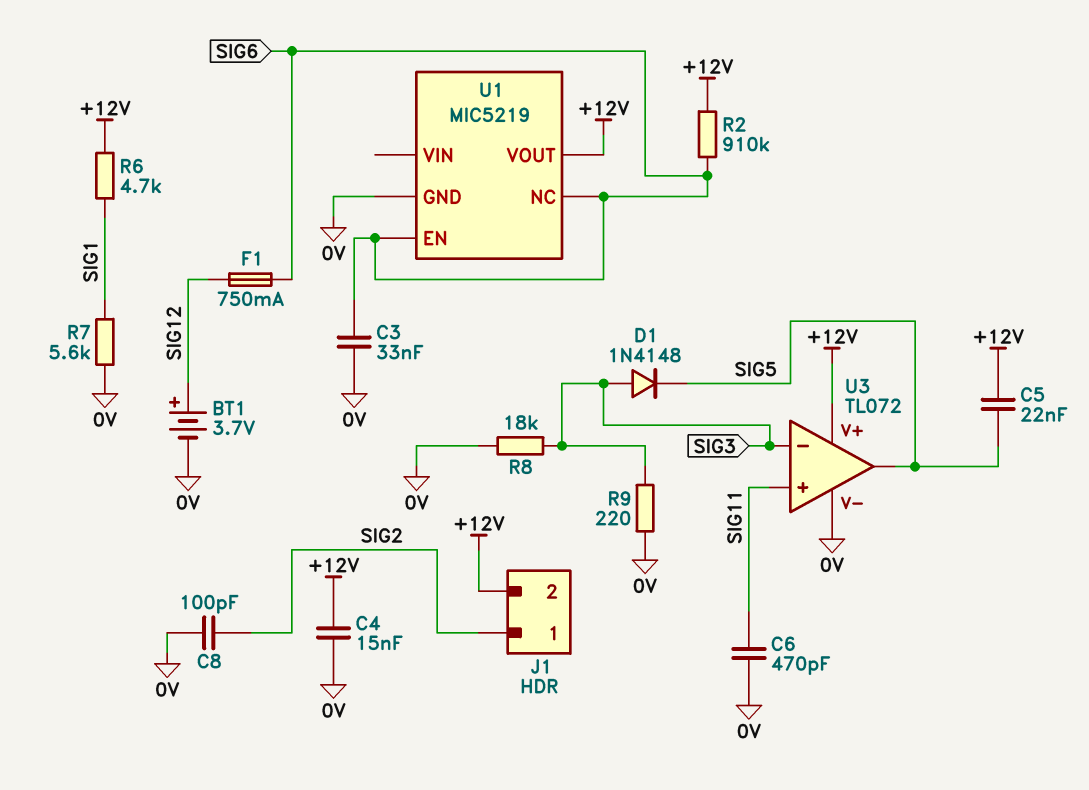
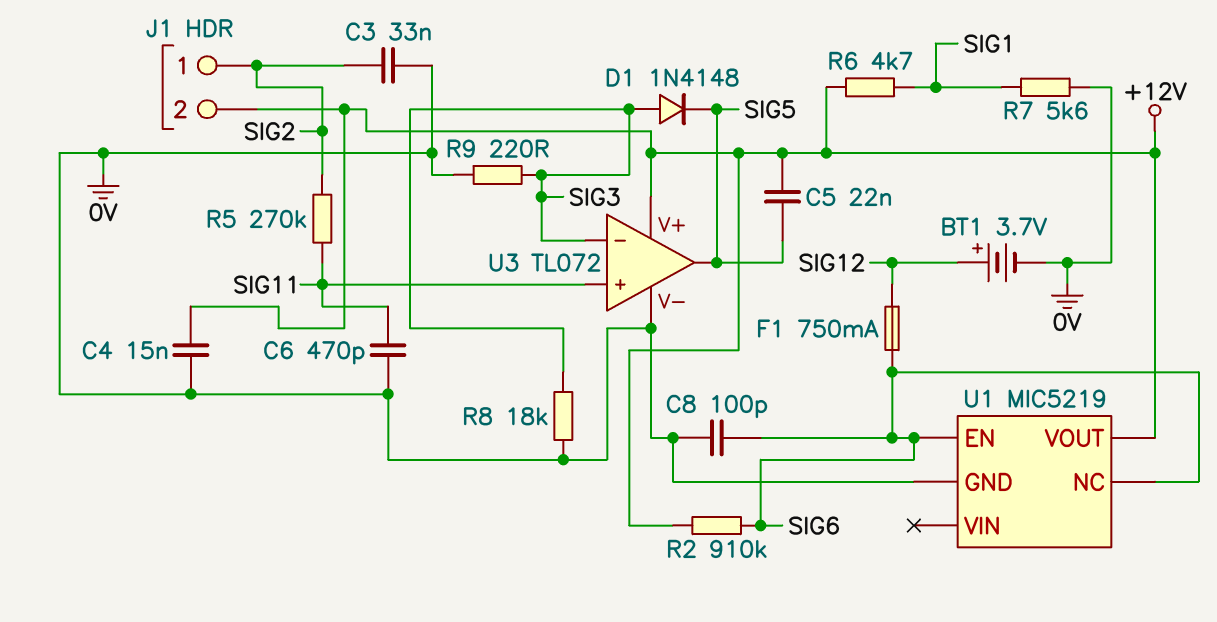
C3: 33nF (0V, SIG6) -> 33nF (0V, SIG2)
C8: 100pF (0V, SIG2) -> 100pF (0V, SIG6)
R5: none -> 270k (SIG2, SIG11)

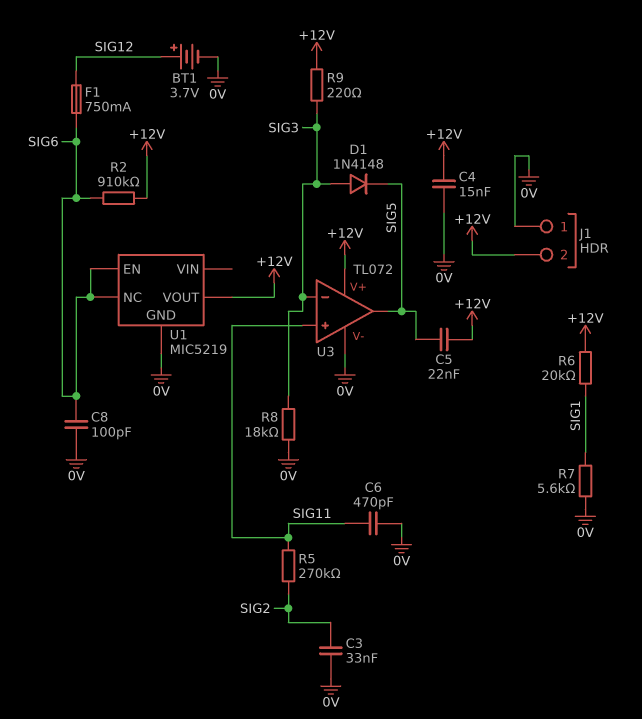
J1 pin 1: SIG2 -> 0V
R6: 4.7k (+12V, SIG1) -> 20k (+12V, SIG1)
R9: 220 (0V, SIG3) -> 220 (+12V, SIG3)

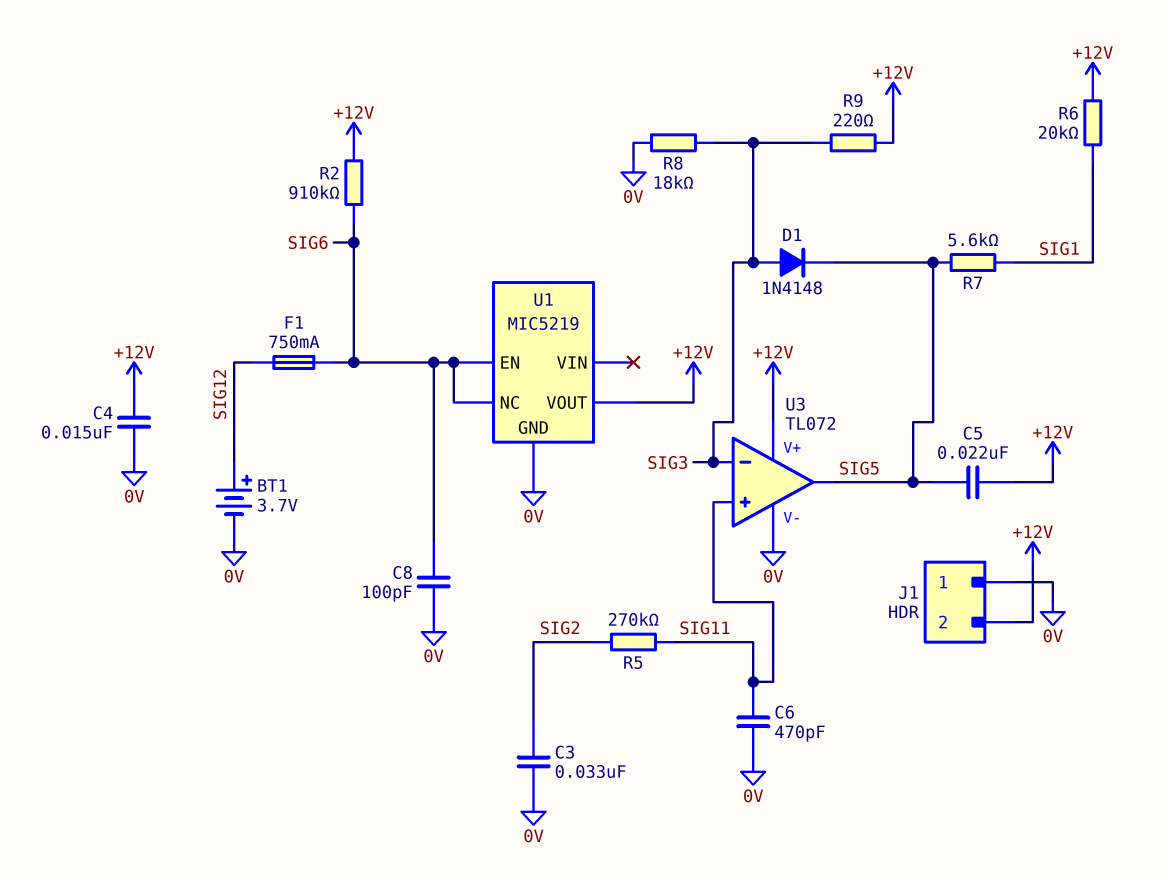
R7: 5.6k (0V, SIG1) -> 5.6k (SIG1, SIG5)

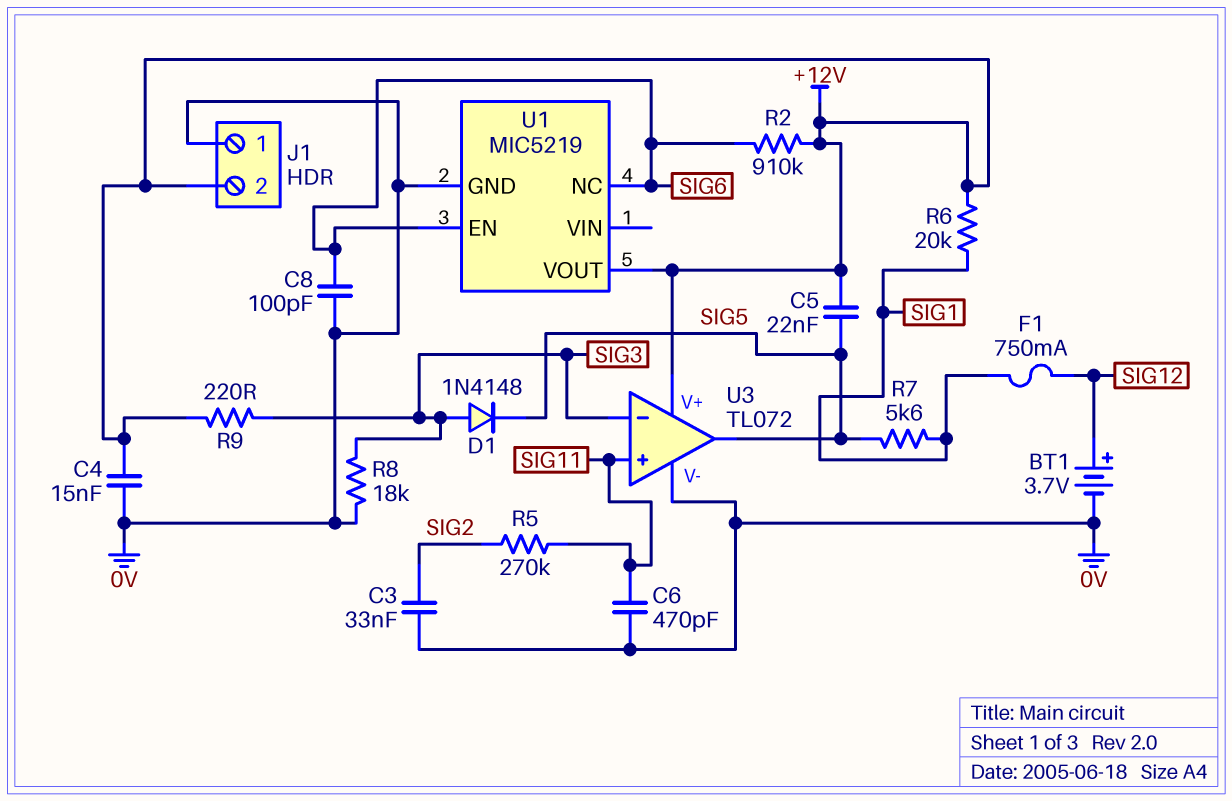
F1: 750mA (SIG6, SIG12) -> 750mA (SIG1, SIG12)

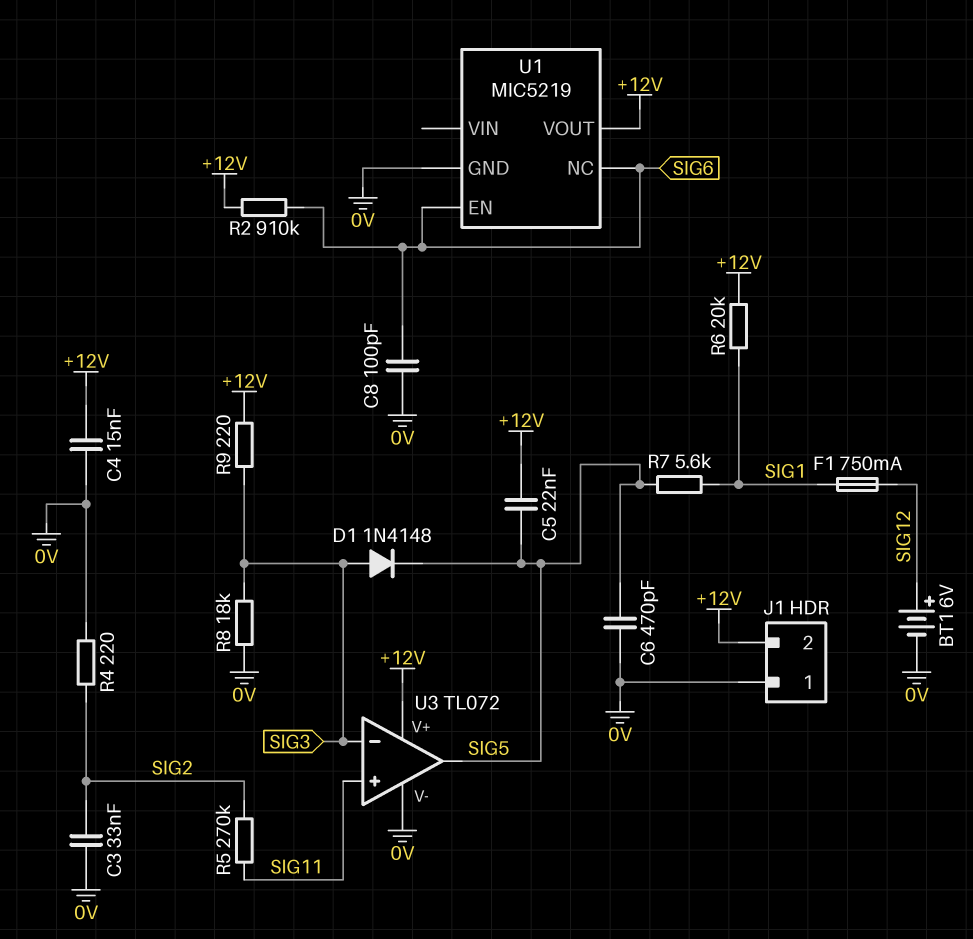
BT1: 3.7V (plus SIG12, minus 0V) -> 6V (plus SIG12, minus 0V)
C6: 470pF (0V, SIG11) -> 470pF (0V, SIG5)
R4: none -> 220 (0V, SIG2)

